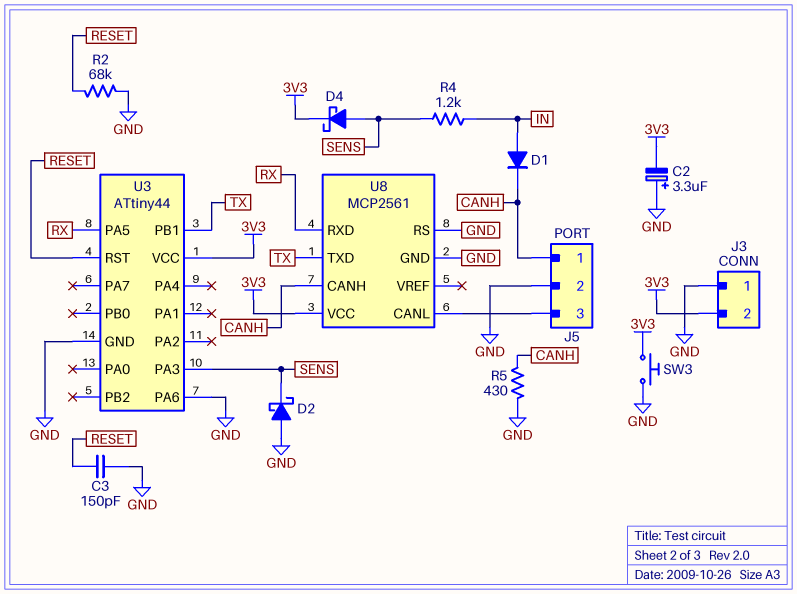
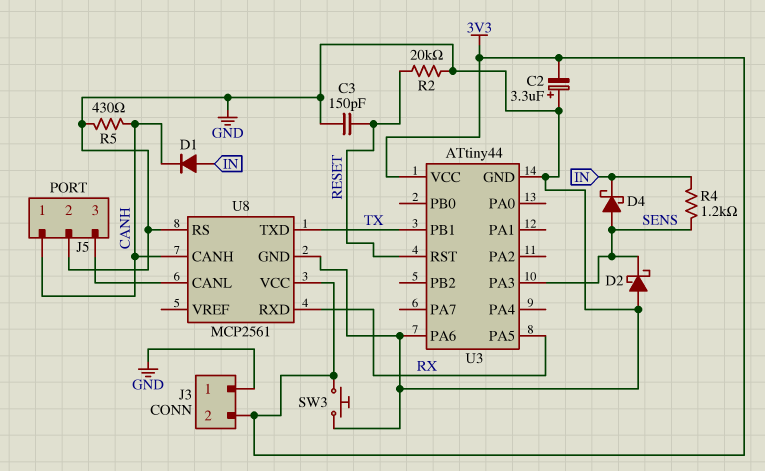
D4: schottky (A SENS, K 3V3) -> schottky (A SENS, K IN)
R2: 68k (GND, RESET) -> 20k (GND, RESET)

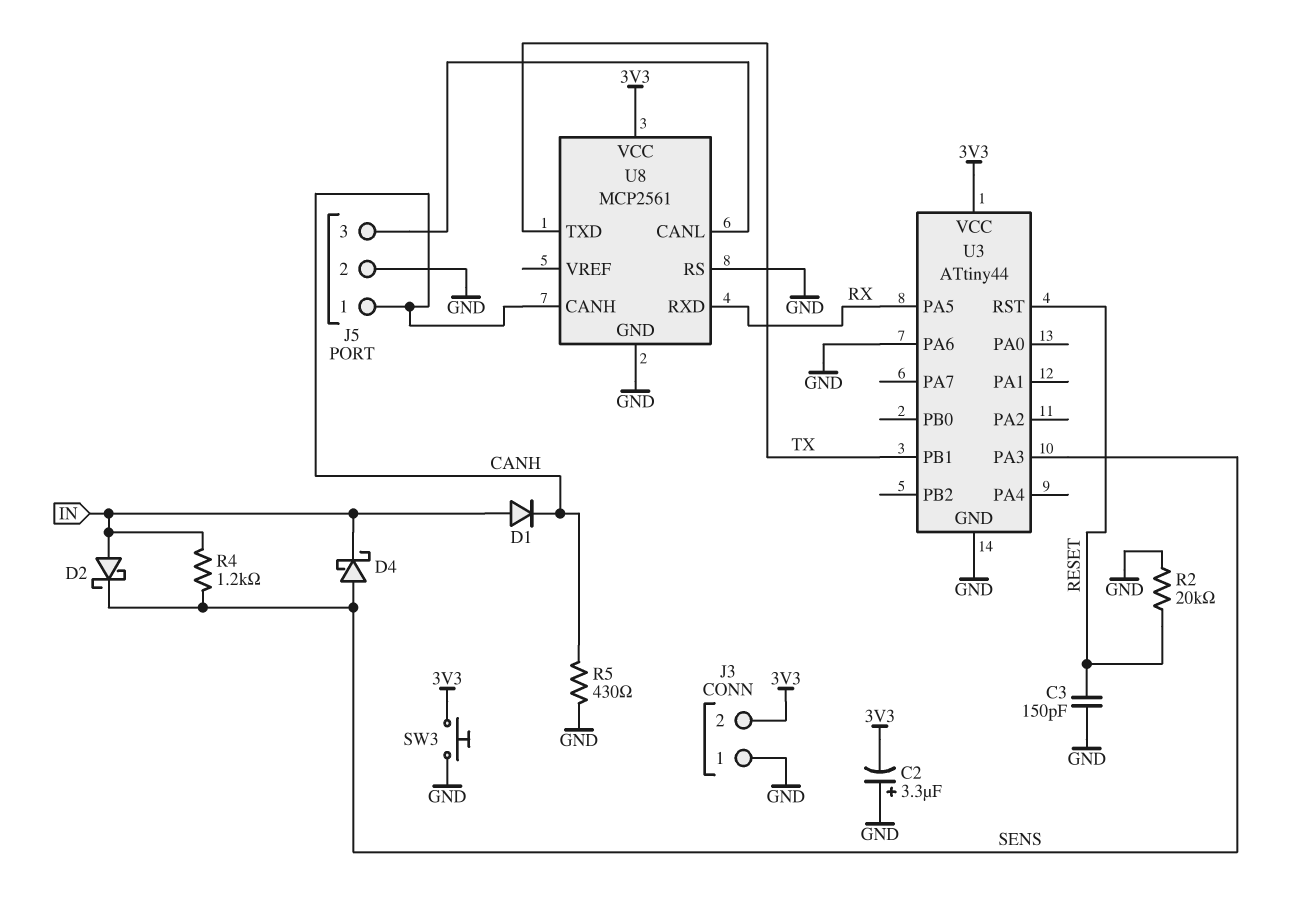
D2: schottky (A GND, K SENS) -> schottky (A IN, K SENS)

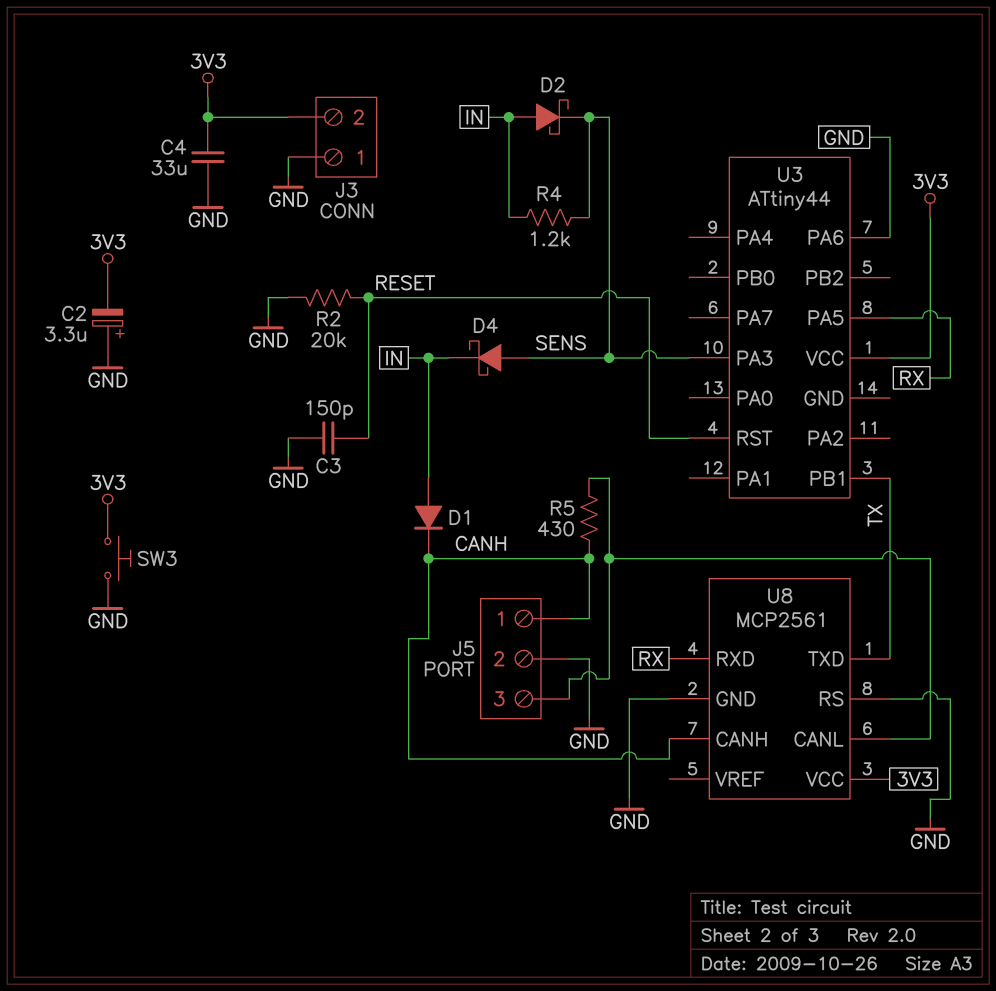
C4: none -> 33uF (3V3, GND)
R5: 430 (CANH, GND) -> 430 (CANH, J5/3)
U3 pin GND: GND -> none

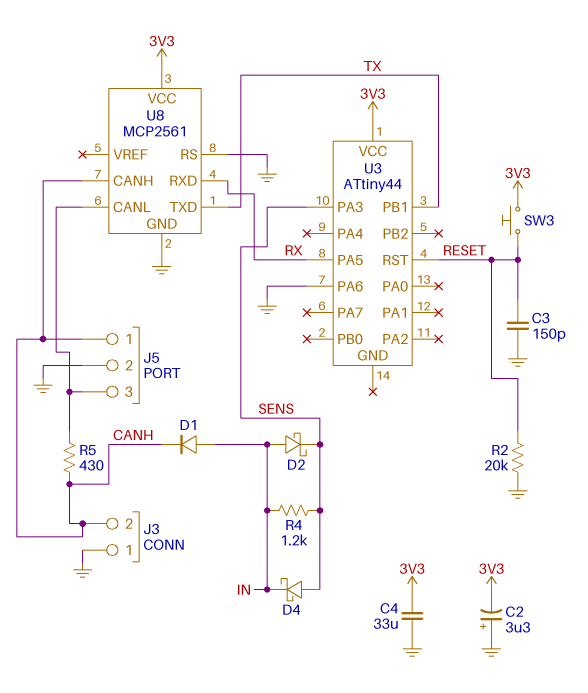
J3 pin 2: 3V3 -> CANH
SW3: button (3V3, GND) -> button (3V3, RESET)

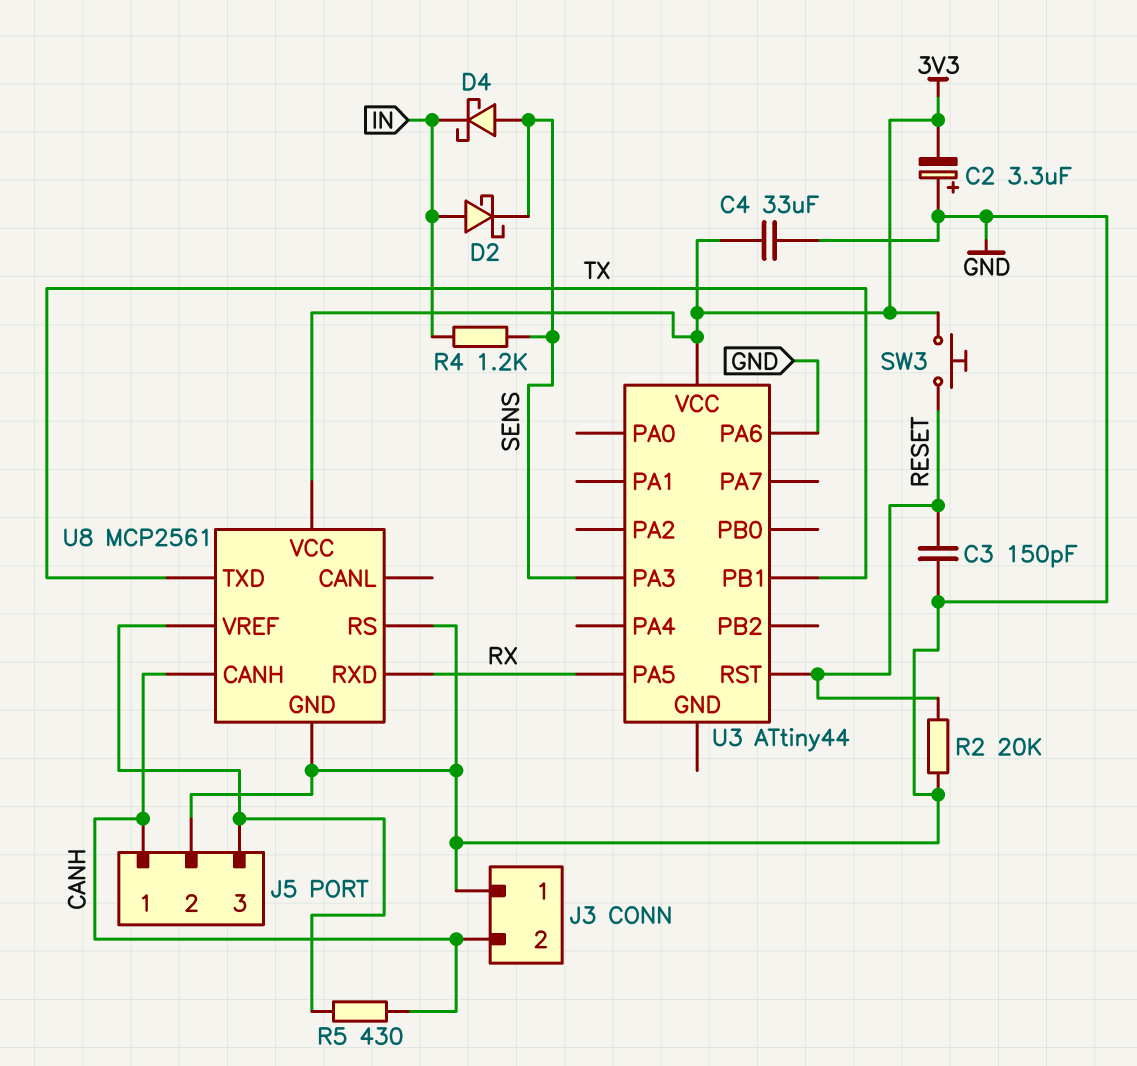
D1: diode (A IN, K CANH) -> none
U8 pin CANL: J5/3 -> none
U8 pin VREF: none -> J5/3

